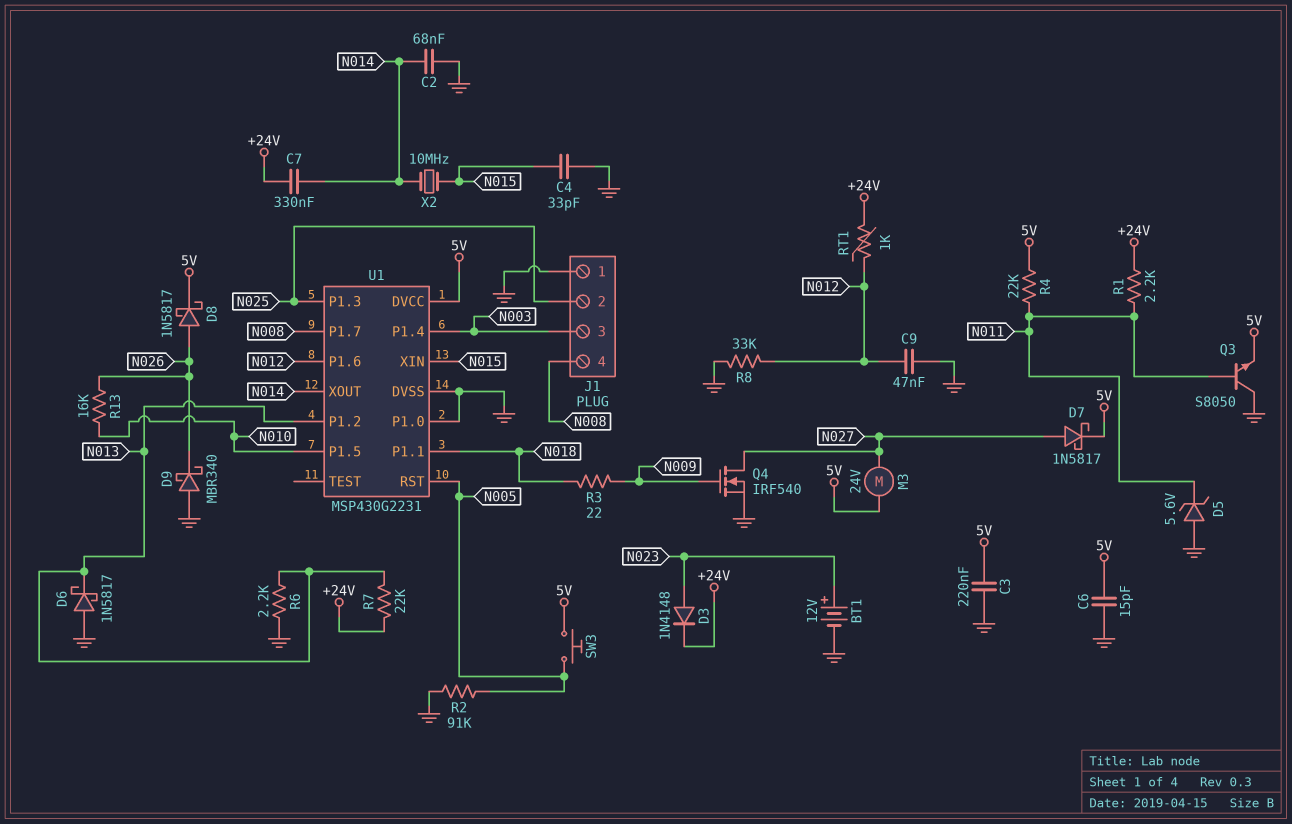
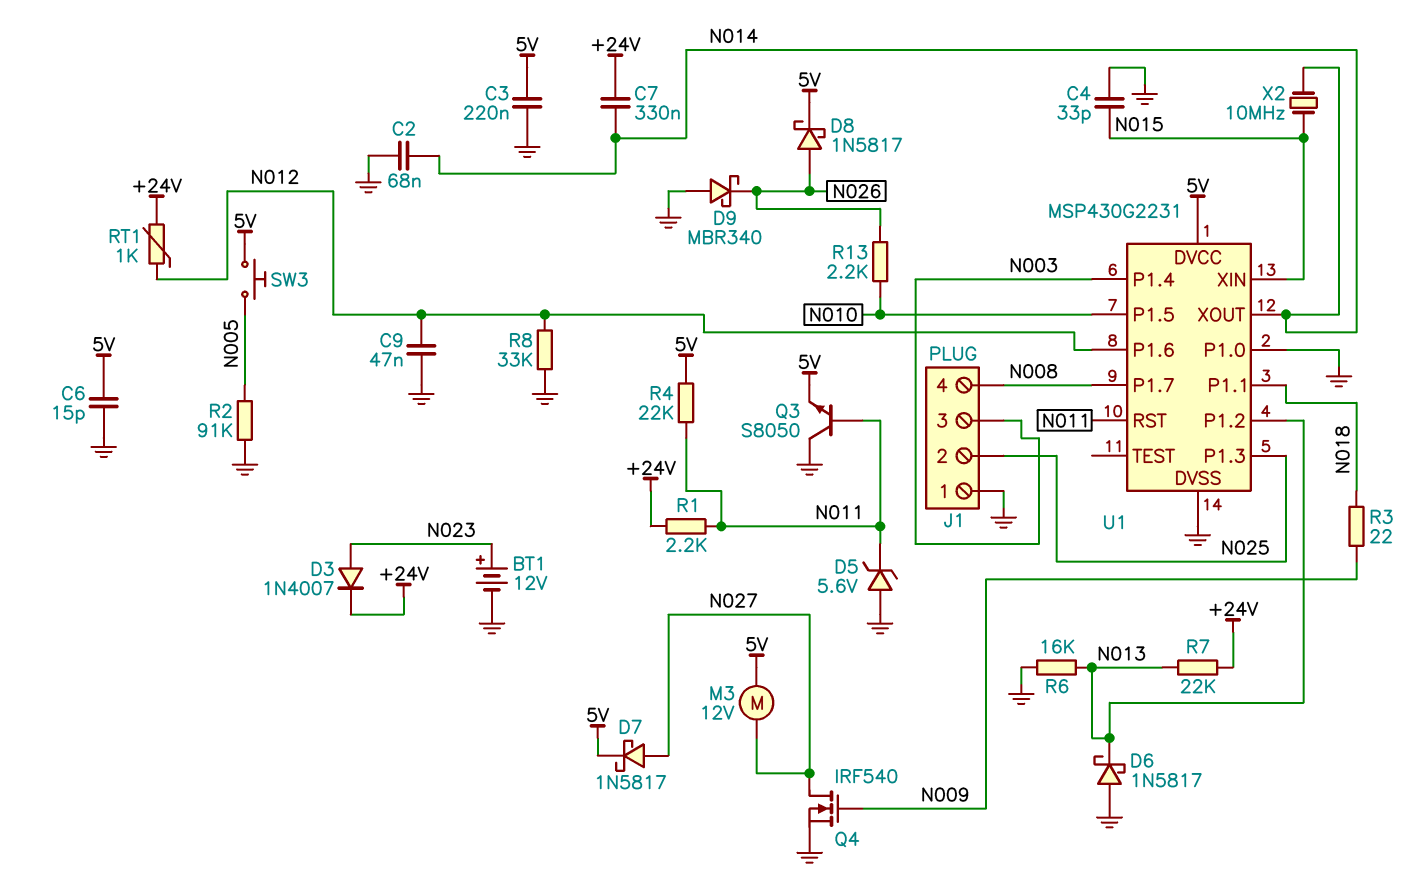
D3: diode 1N4148 (A N023, K +24V) -> diode 1N4007 (A N023, K +24V)
M3: motor 24V (5V, N027) -> motor 12V (5V, N027)
R6: 2.2k (GND, N013) -> 16k (GND, N013)
R13: 16k (N010, N026) -> 2.2k (N010, N026)
U1 pin RST: N005 -> N011

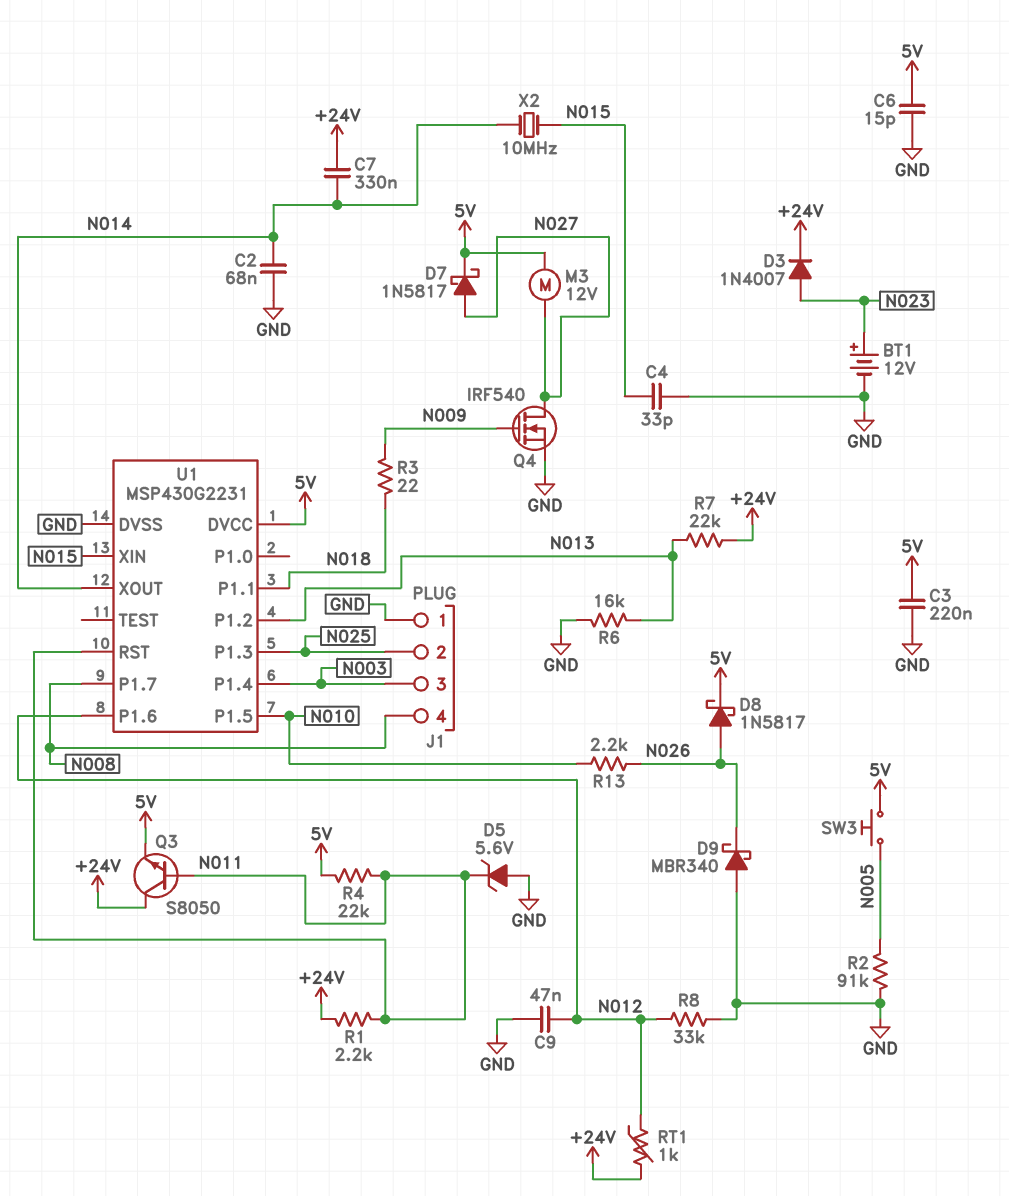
D6: schottky 1N5817 (A GND, K N013) -> none
Q3: NPN S8050 (B N011, C GND, E 5V) -> NPN S8050 (B N011, C +24V, E 5V)
U1 pin P1.0: GND -> none

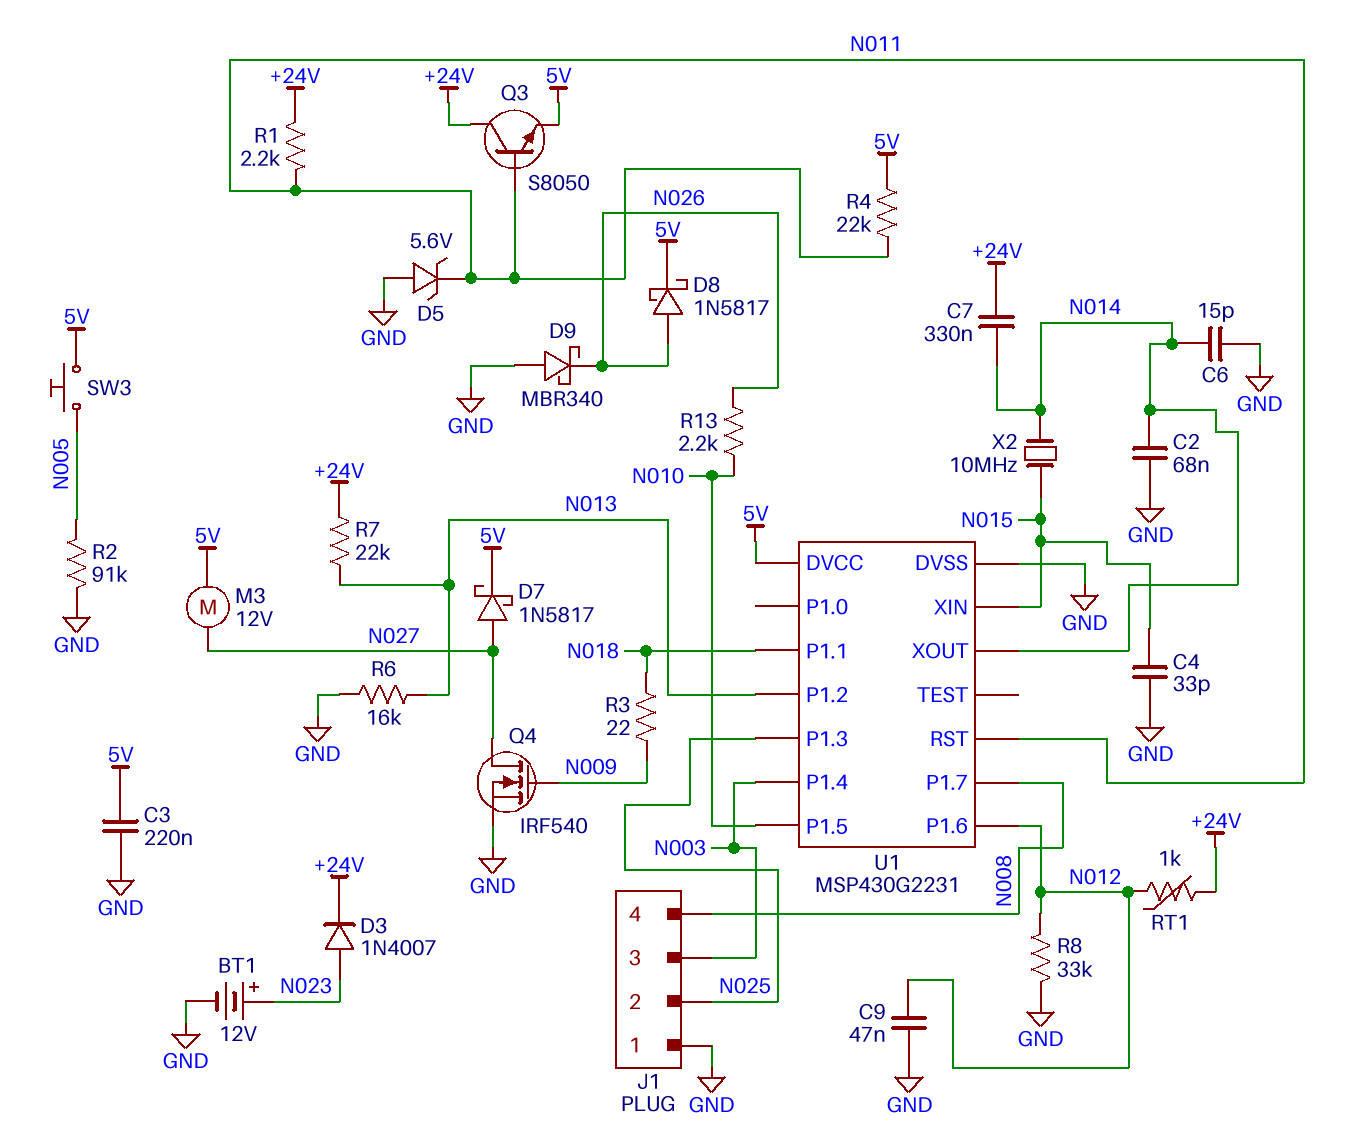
C6: 15pF (5V, GND) -> 15pF (GND, N014)

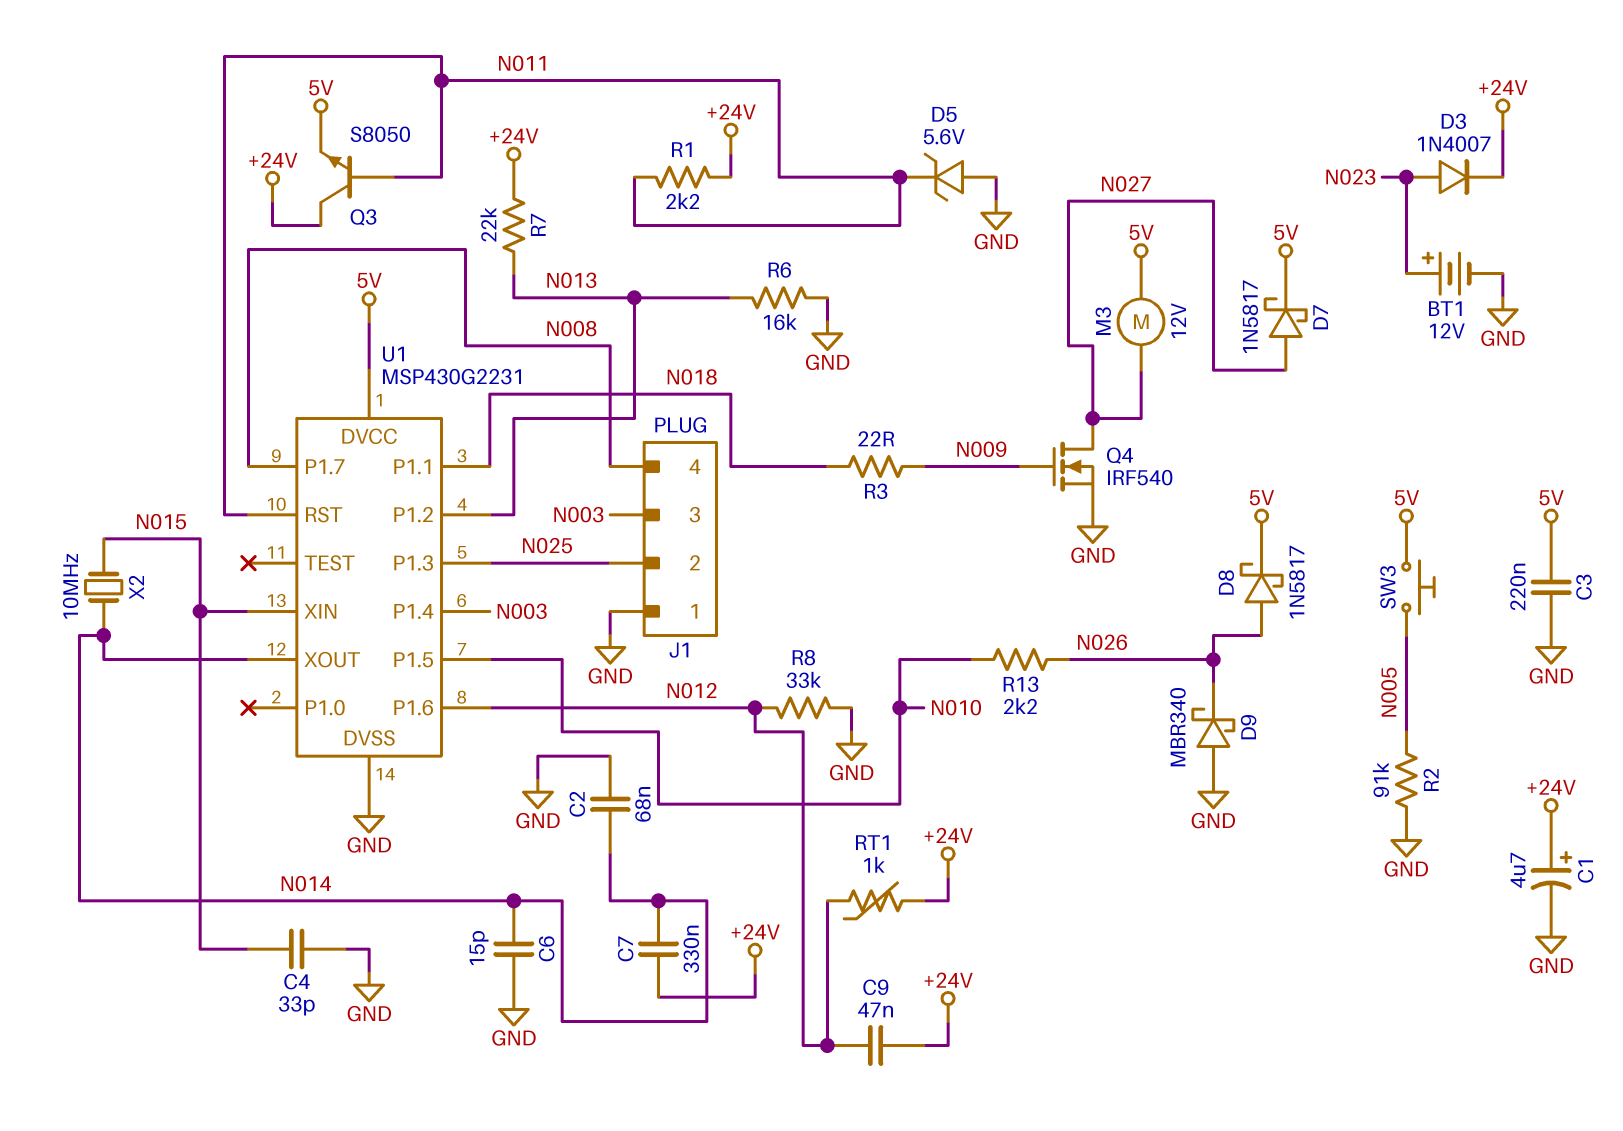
C1: none -> 4.7uF (plus +24V, minus GND)
C9: 47nF (GND, N012) -> 47nF (+24V, N012)
R4: 22k (5V, N011) -> none

